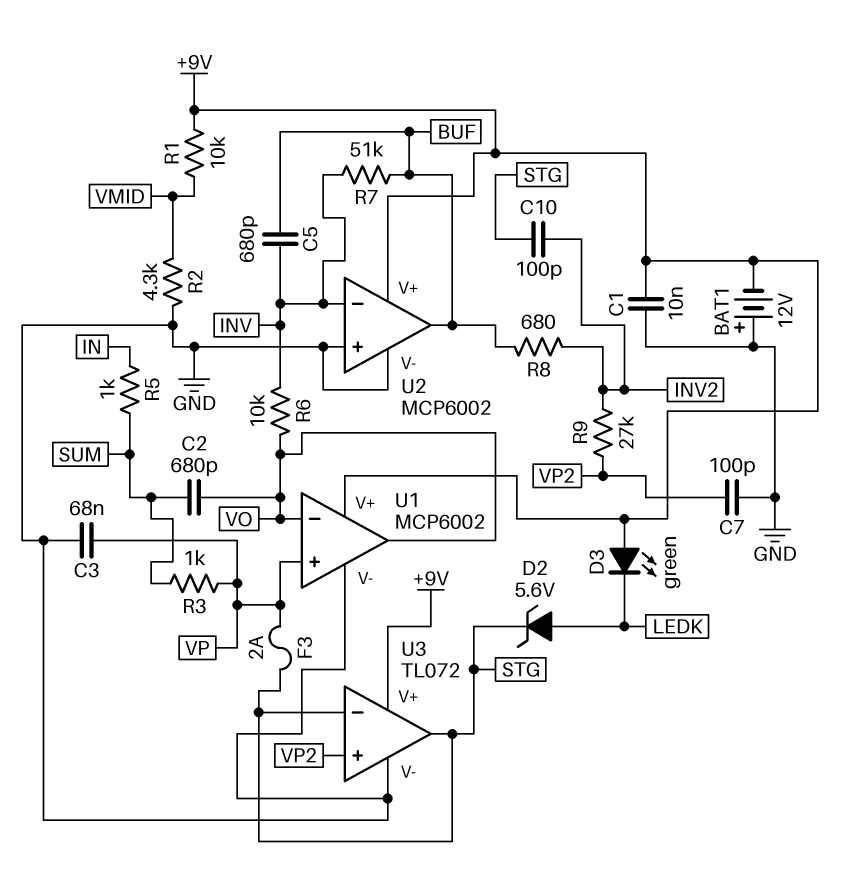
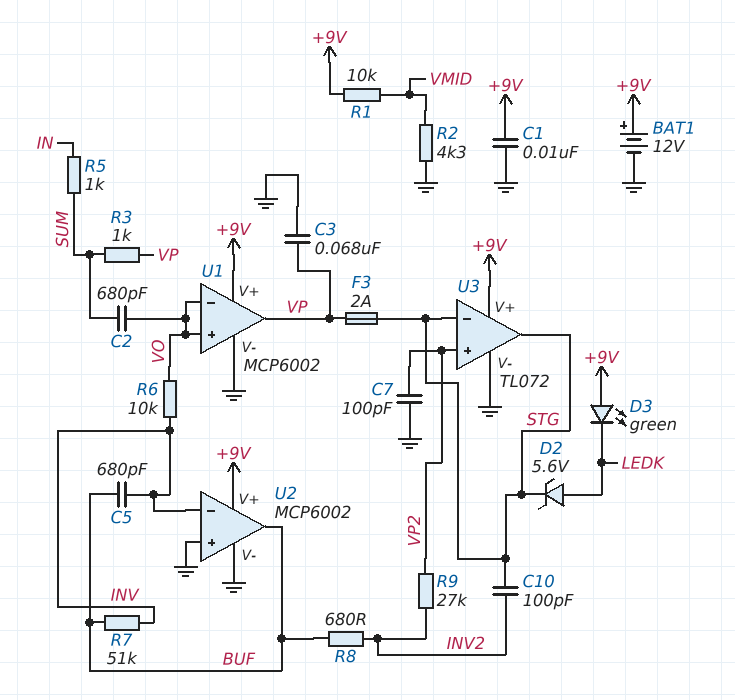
BAT1: 12V (plus GND, minus +9V) -> 12V (plus +9V, minus GND)
U1 pin in+: VP -> VO
U1 pin out: VO -> VP

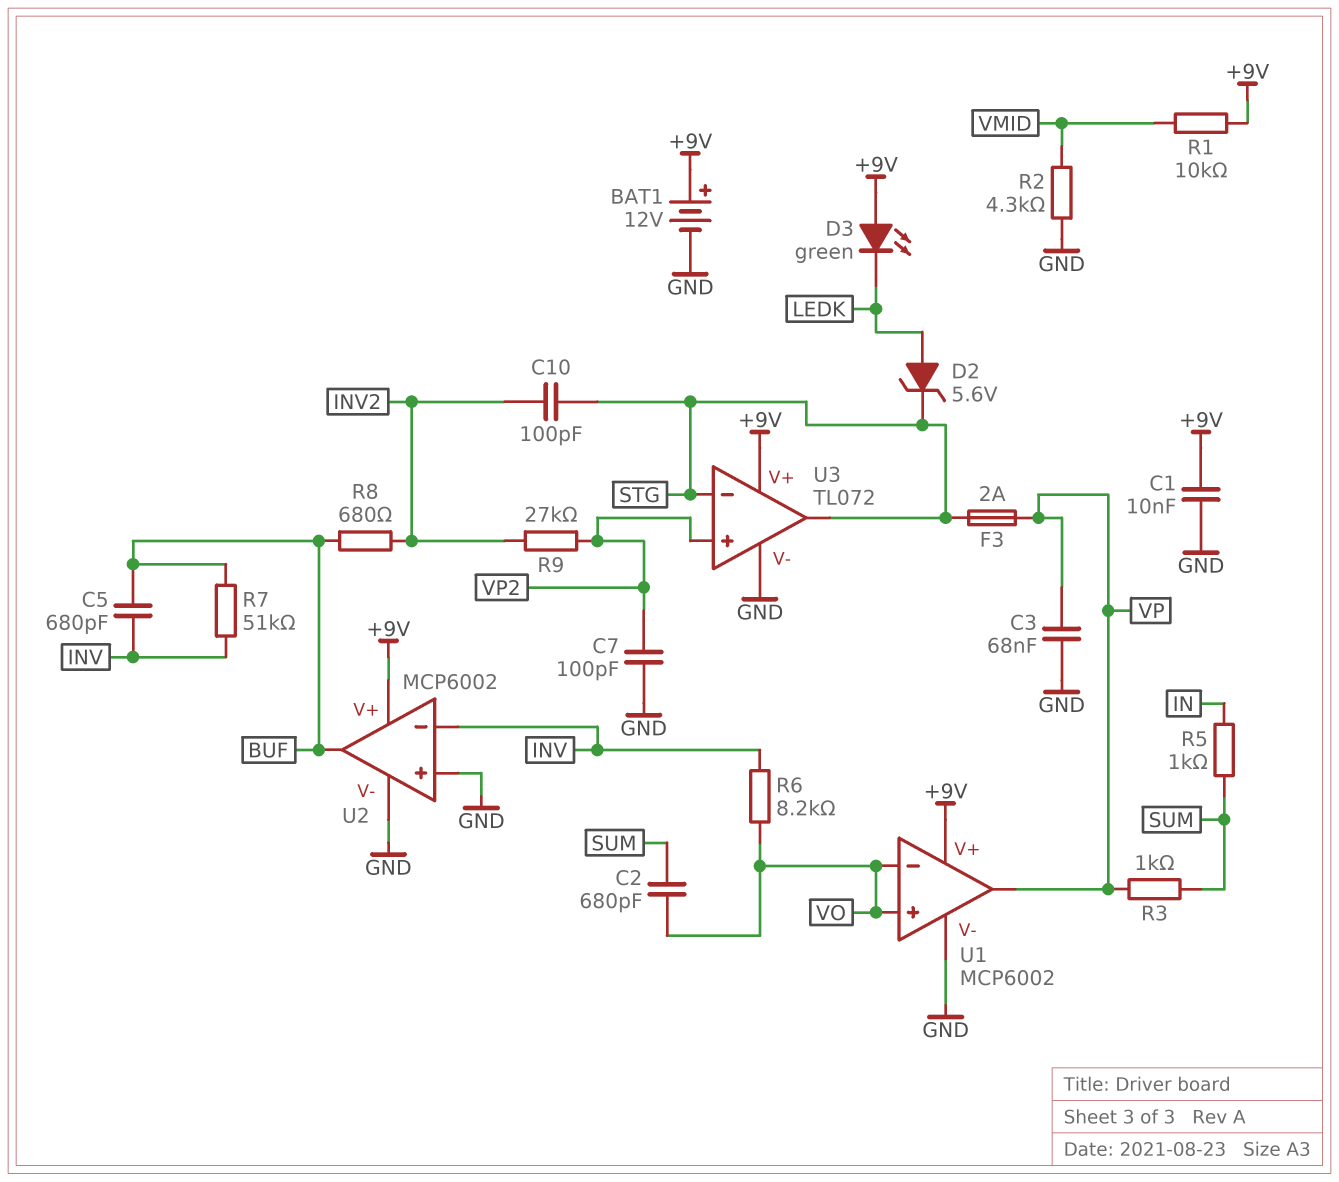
R6: 10k (INV, VO) -> 8.2k (INV, VO)

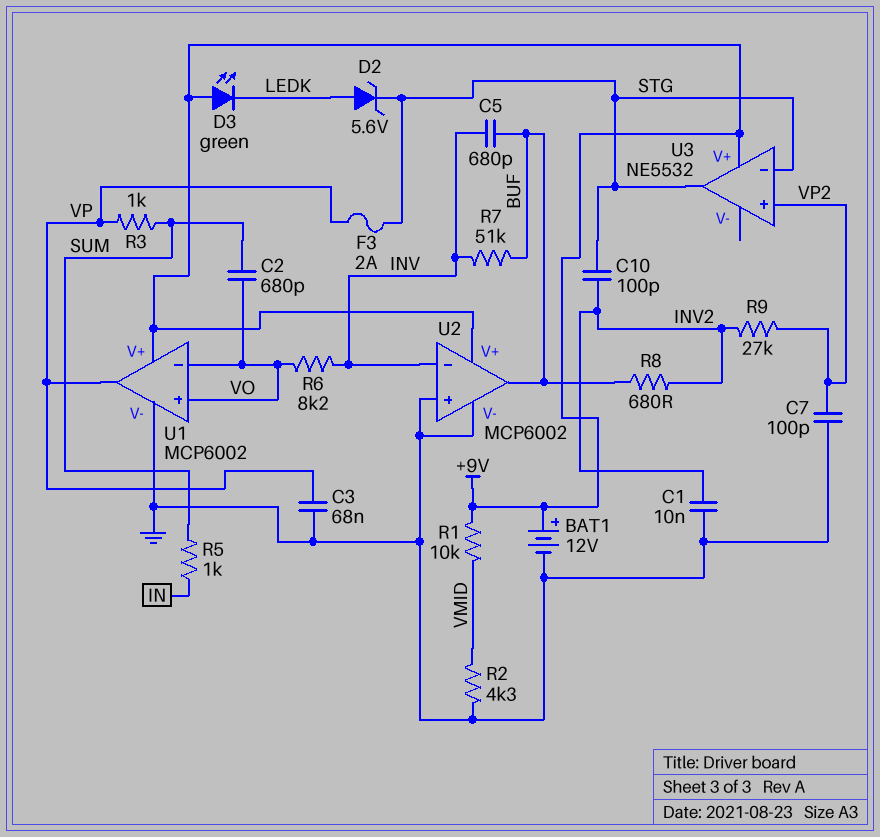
C1: 10nF (+9V, GND) -> 10nF (GND, INV2)
U3: TL072 -> NE5532
U3 pin V-: GND -> none

